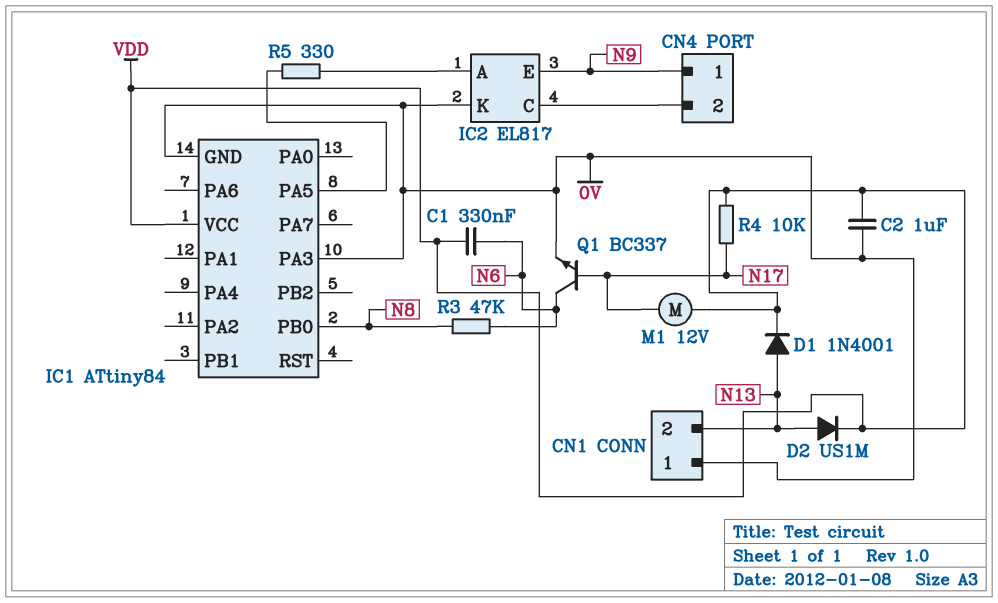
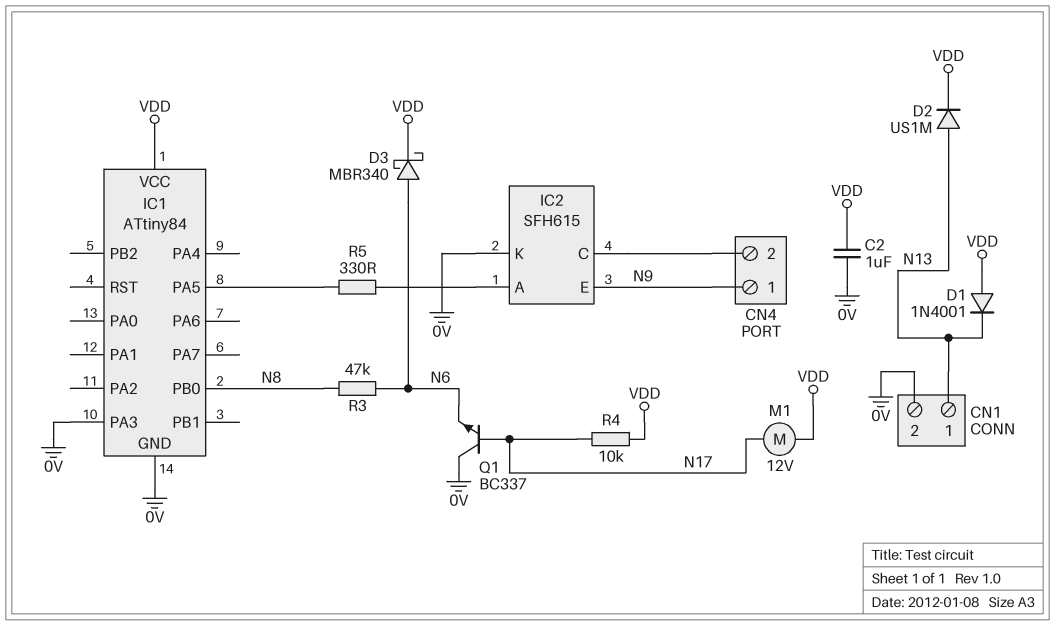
C1: 330nF (N6, VDD) -> none
CN1 pin 1: 0V -> N13
CN1 pin 2: N13 -> 0V
D1: diode 1N4001 (A N13, K VDD) -> diode 1N4001 (A VDD, K N13)
D3: none -> schottky MBR340 (A N6, K VDD)
IC2: EL817 -> SFH615
Q1: NPN BC337 (B N17, C N6, E 0V) -> NPN BC337 (B N17, C 0V, E N6)

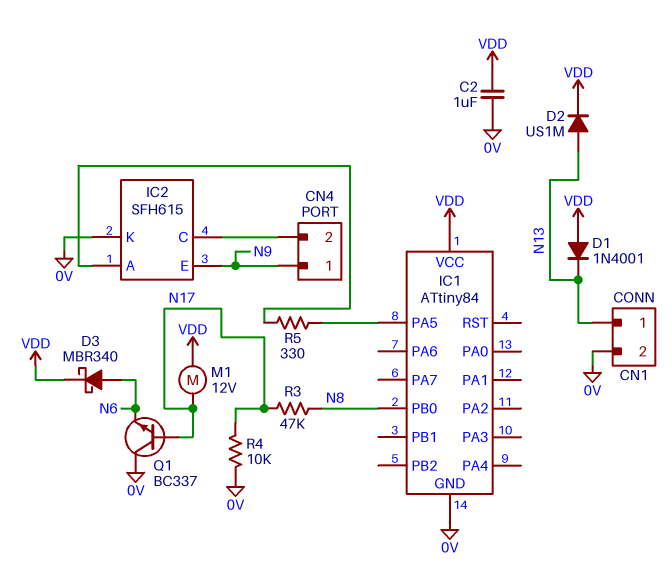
IC1 pin PA3: 0V -> none
R3: 47k (N6, N8) -> 47k (N8, N17)
R4: 10k (N17, VDD) -> 10k (0V, N17)

